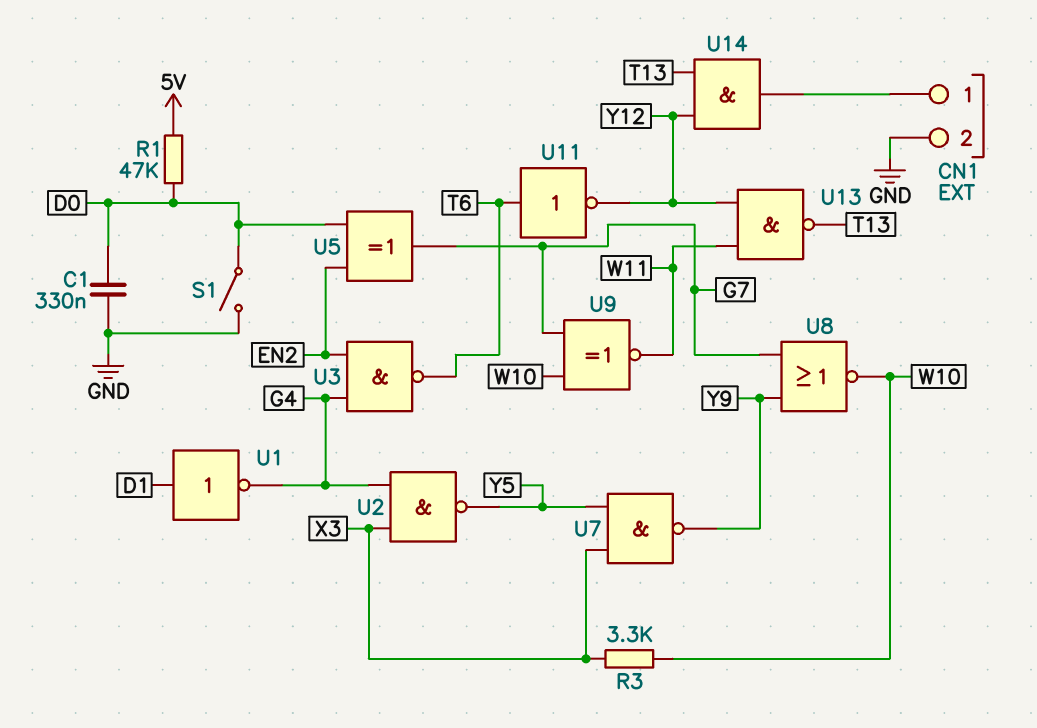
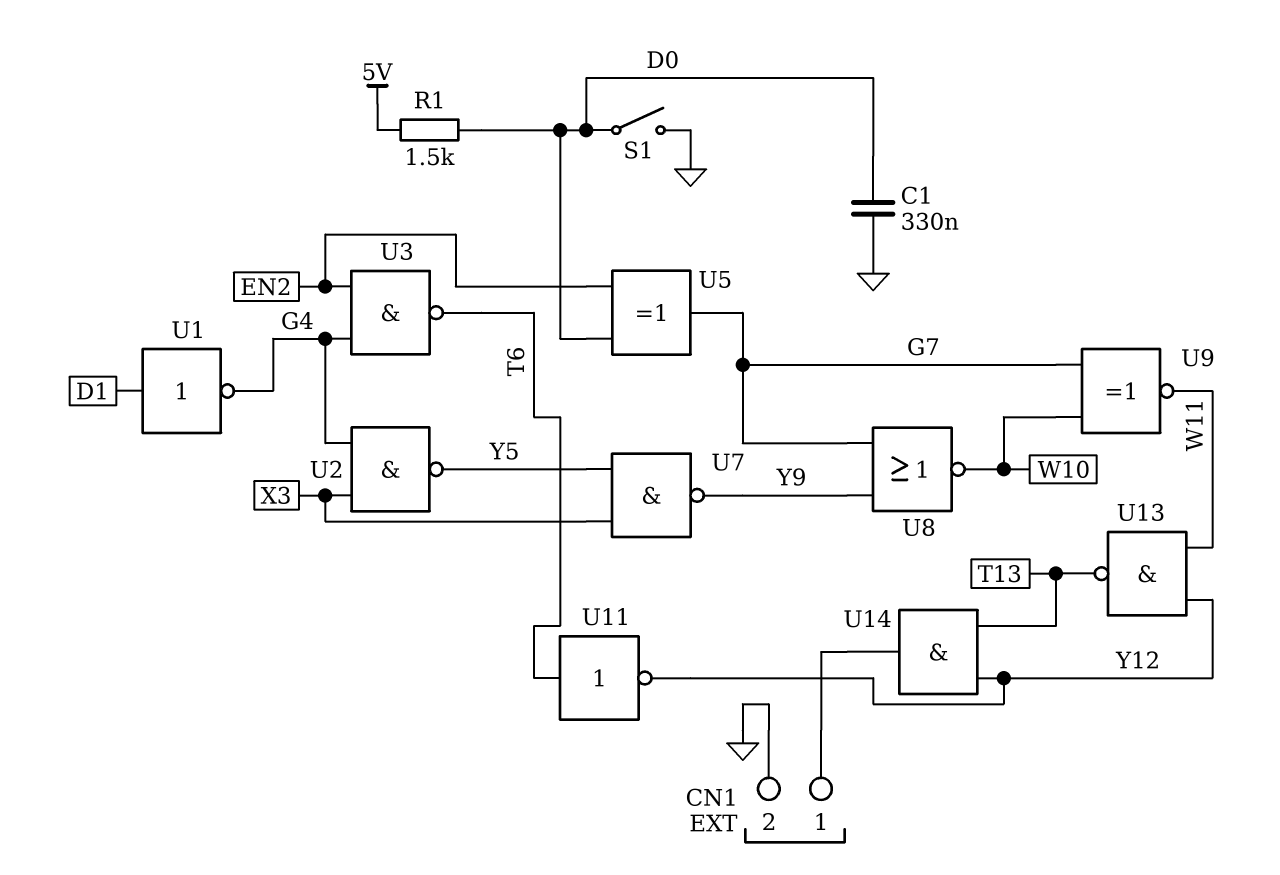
R1: 47k (5V, D0) -> 1.5k (5V, D0)
R3: 3.3k (W10, X3) -> none

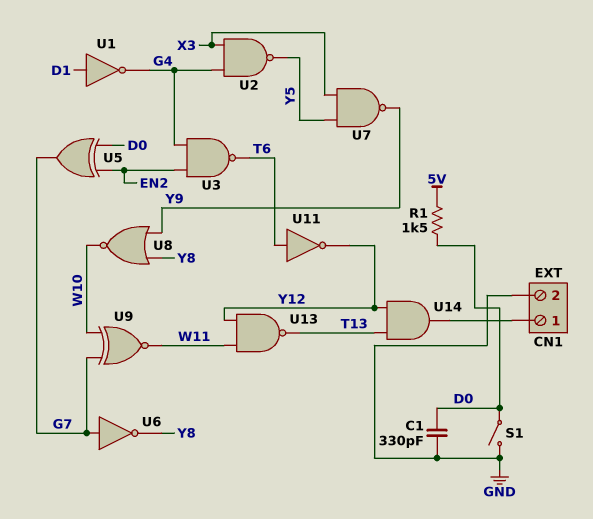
C1: 330nF (D0, GND) -> 330pF (D0, GND)
U6: none -> NOT (in G7, out Y8)
U8: NOR (in G7, in Y9, out W10) -> NOR (in Y8, in Y9, out W10)

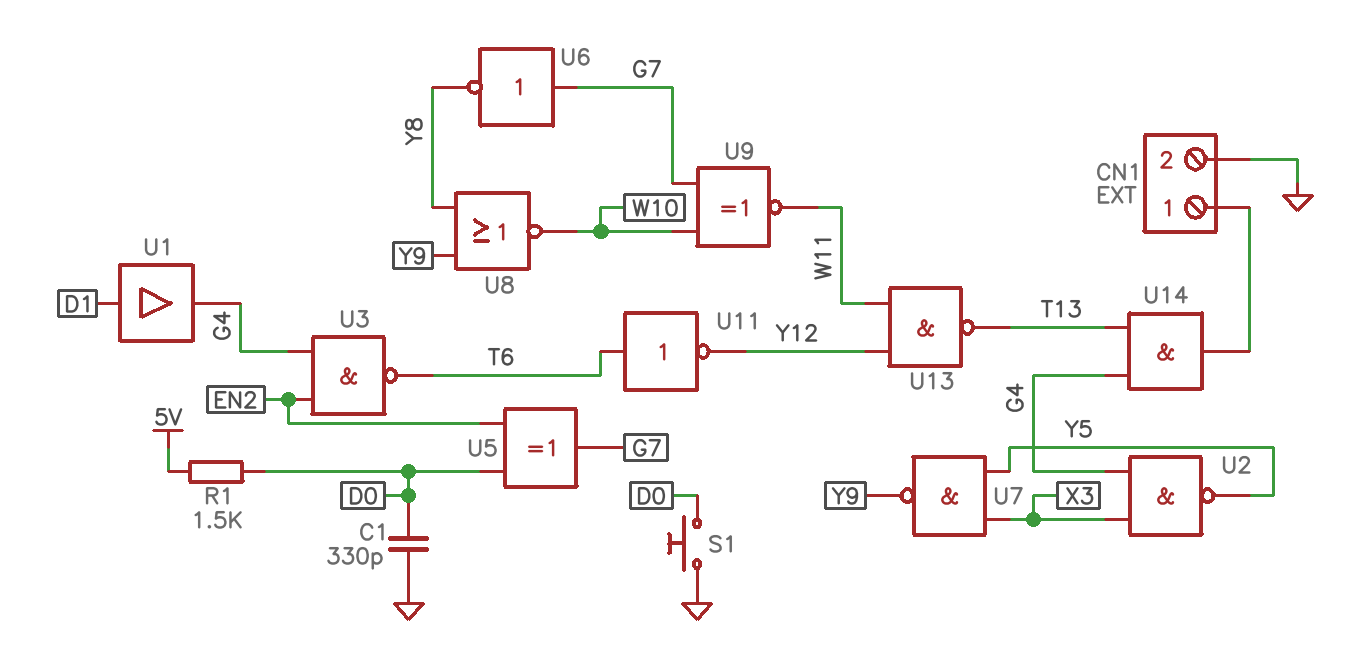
S1: switch (D0, GND) -> button (D0, GND)
U1: NOT (in D1, out G4) -> buffer (in D1, out G4)
U14: AND (in T13, in Y12, out CN1/1) -> AND (in G4, in T13, out CN1/1)

